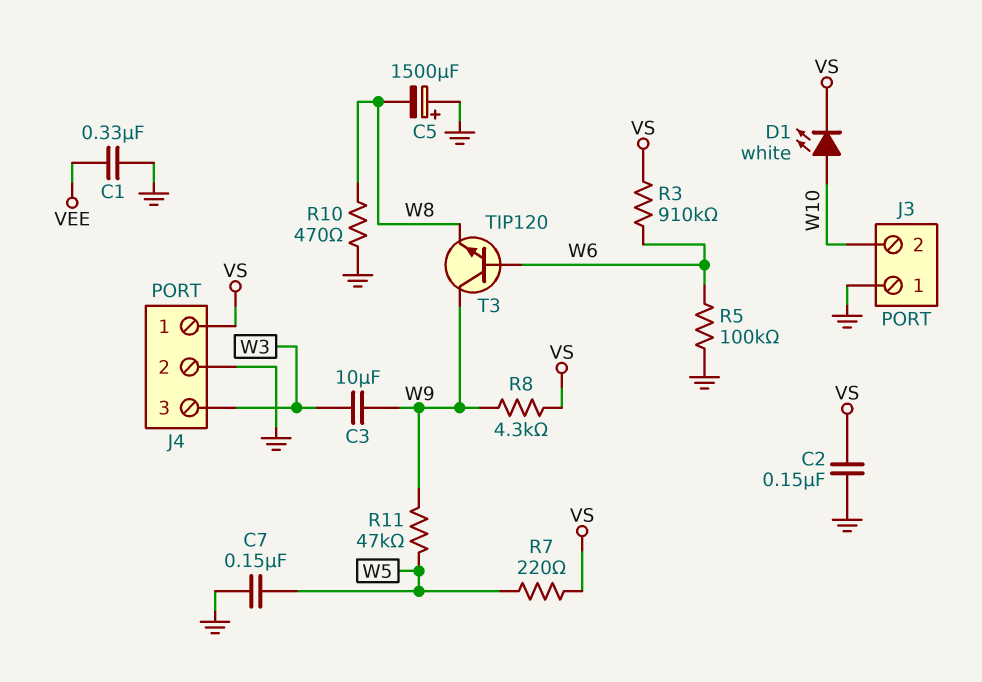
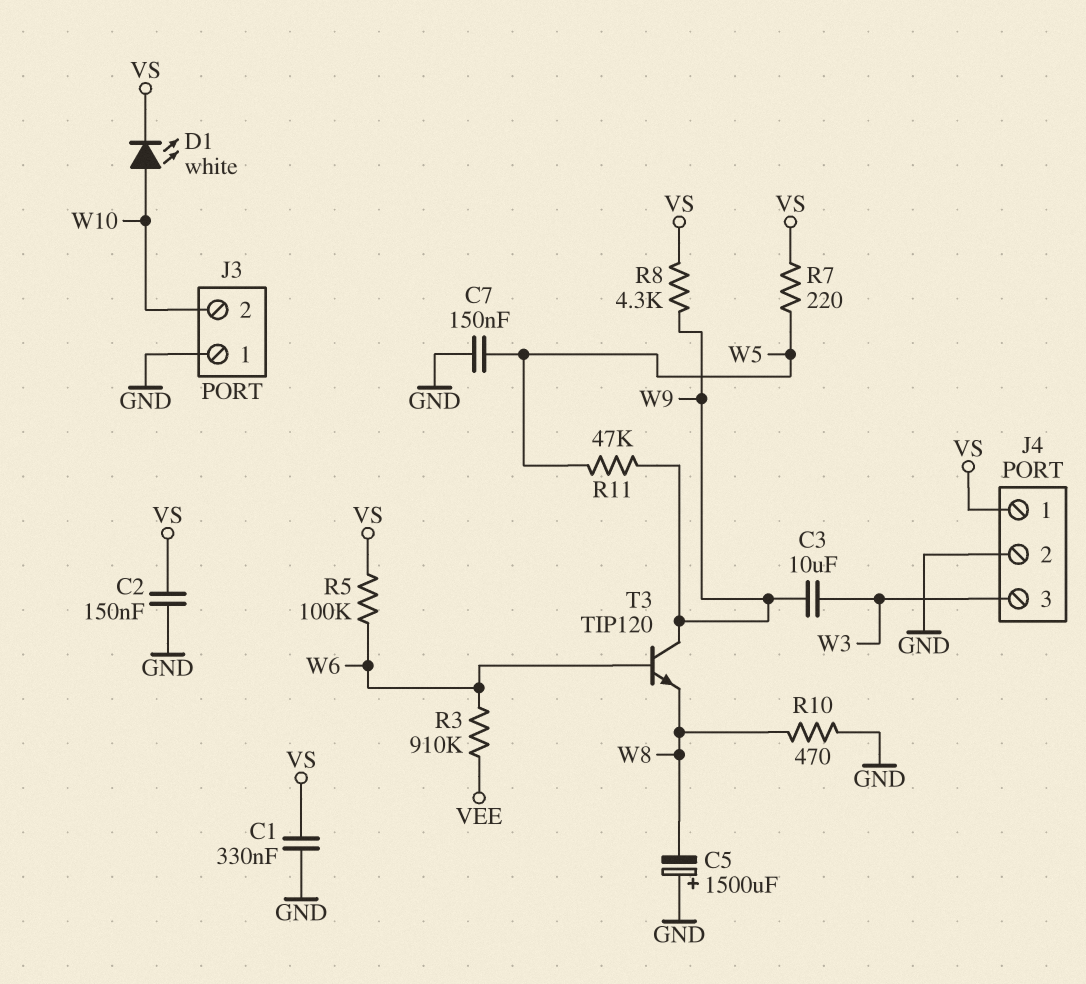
C1: 330nF (GND, VEE) -> 330nF (GND, VS)
R3: 910k (VS, W6) -> 910k (VEE, W6)
R5: 100k (GND, W6) -> 100k (VS, W6)

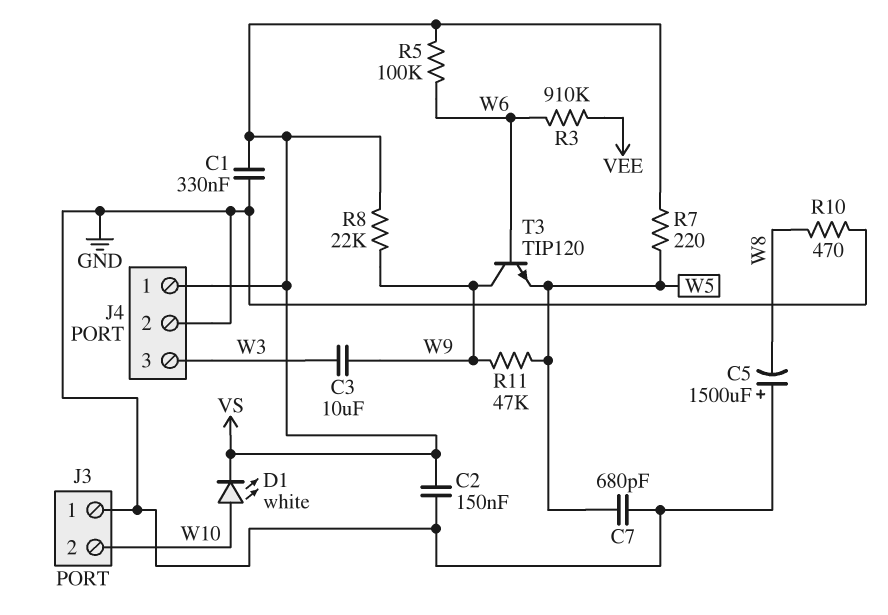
C7: 150nF (GND, W5) -> 680pF (GND, W5)
R8: 4.3k (VS, W9) -> 22k (VS, W9)
T3: NPN TIP120 (B W6, C W9, E W8) -> NPN TIP120 (B W6, C W9, E W5)

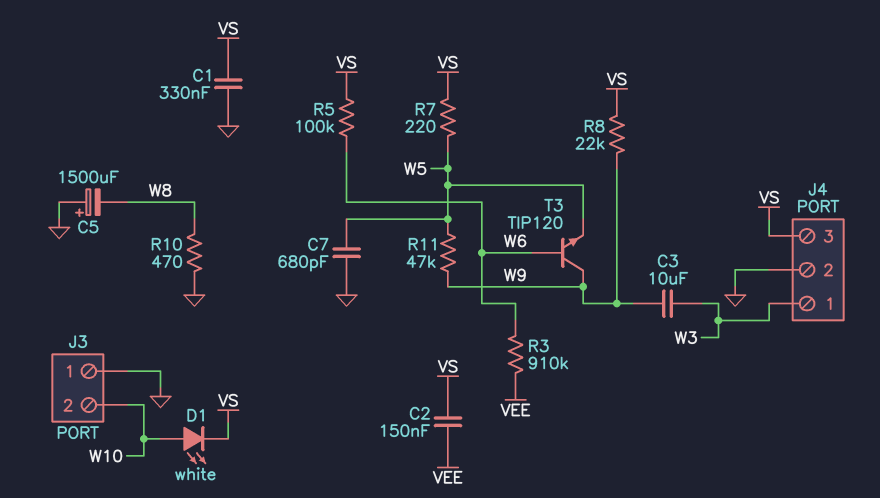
C2: 150nF (GND, VS) -> 150nF (VEE, VS)
J4 pin 1: VS -> W3
J4 pin 3: W3 -> VS

